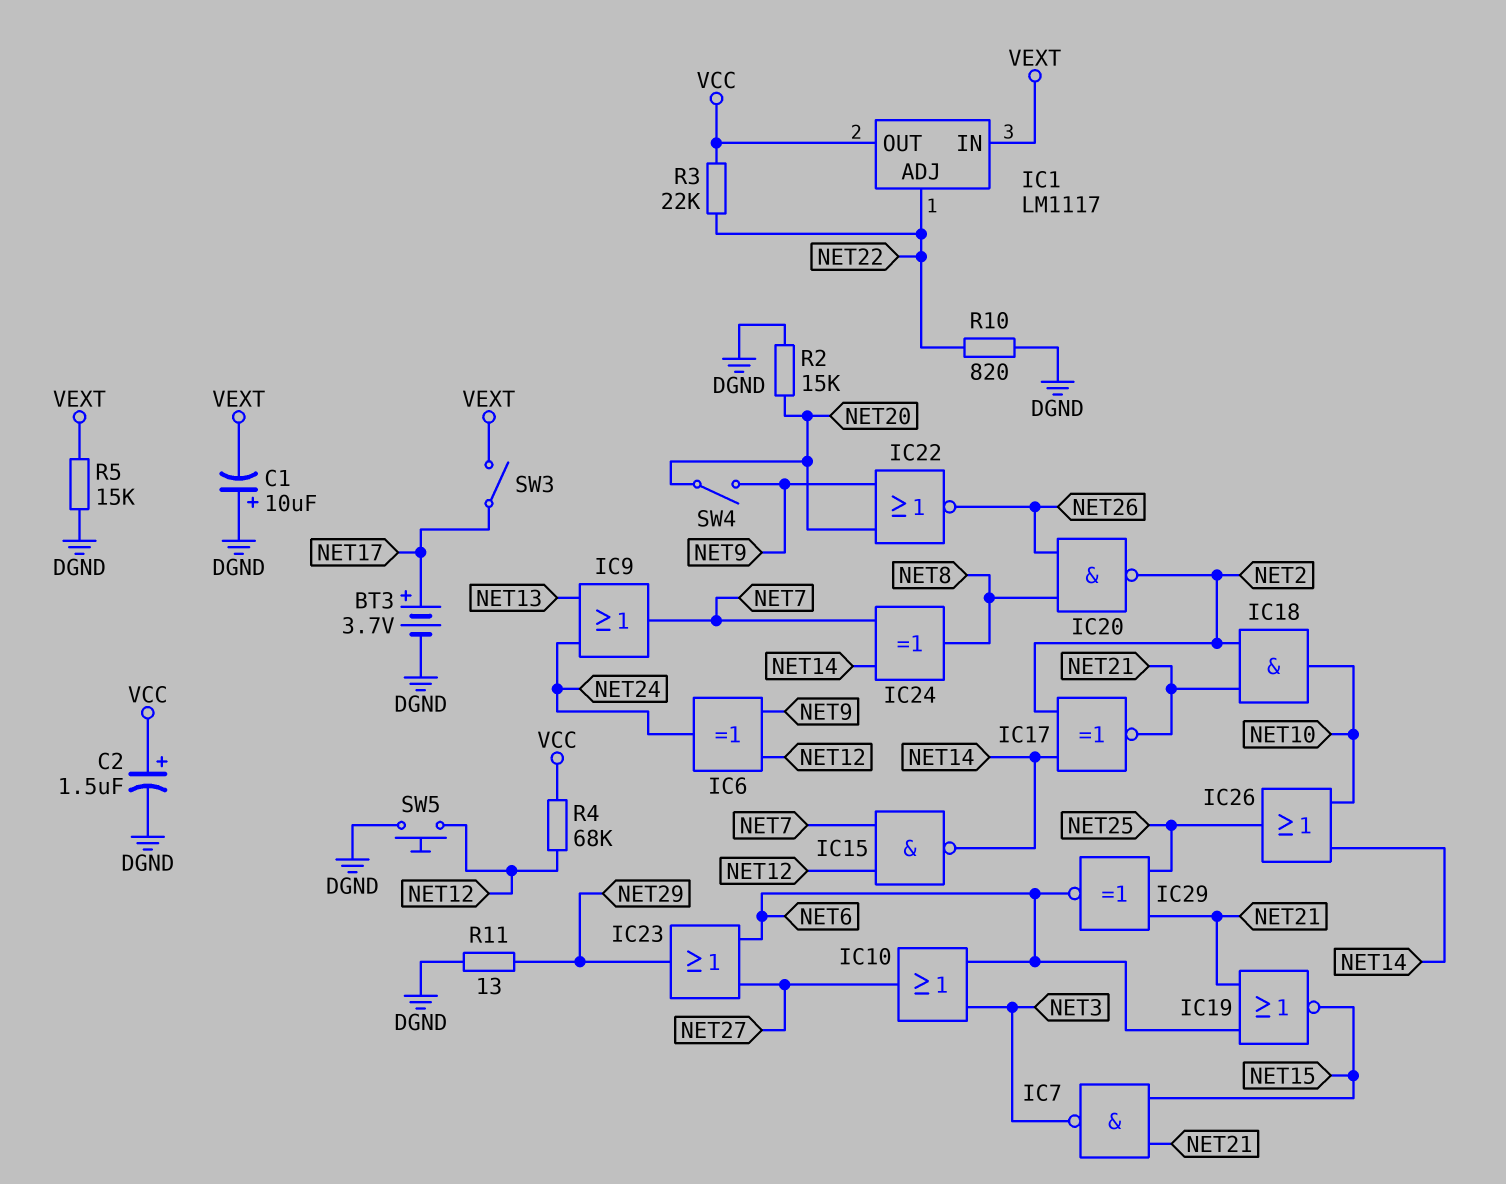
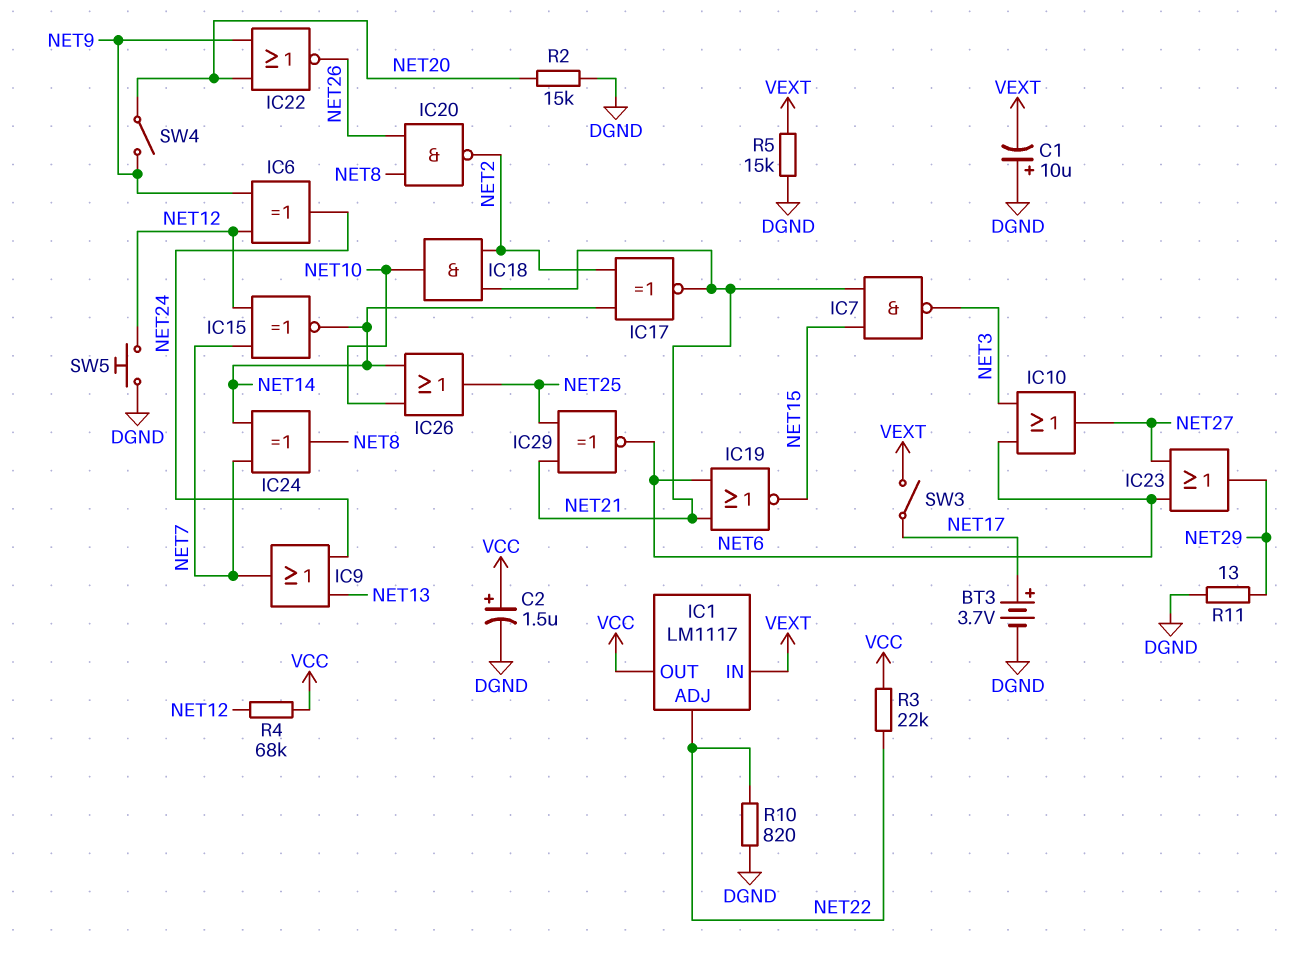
IC15: NAND (in NET7, in NET12, out NET14) -> XNOR (in NET7, in NET12, out NET14)

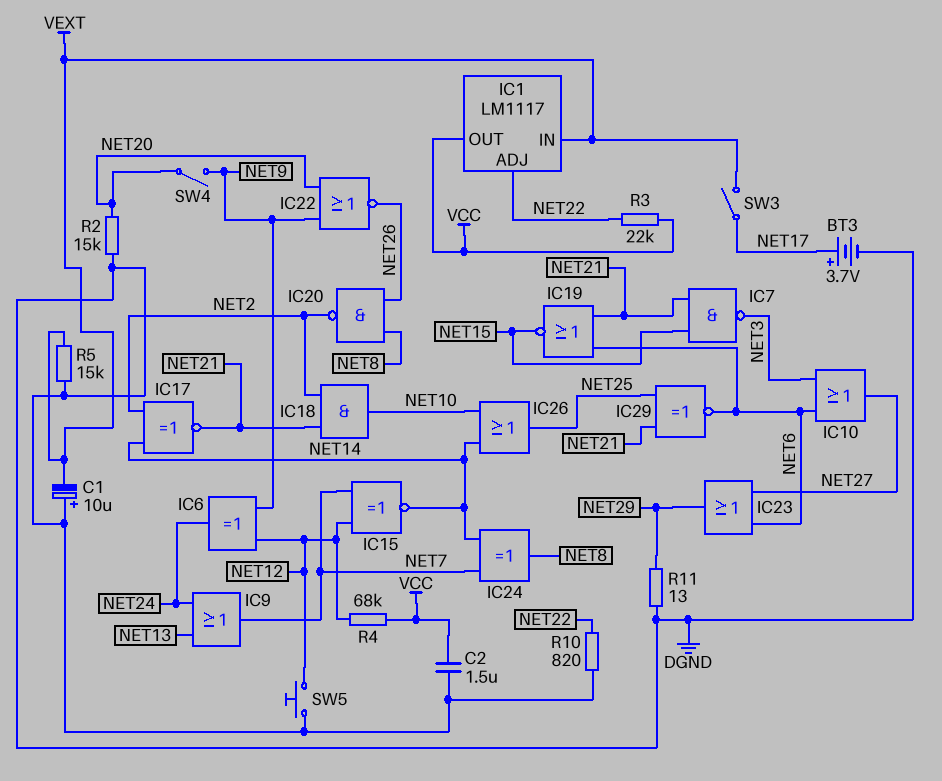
C2: 1.5uF (plus VCC, minus DGND) -> 1.5uF (DGND, VCC)

